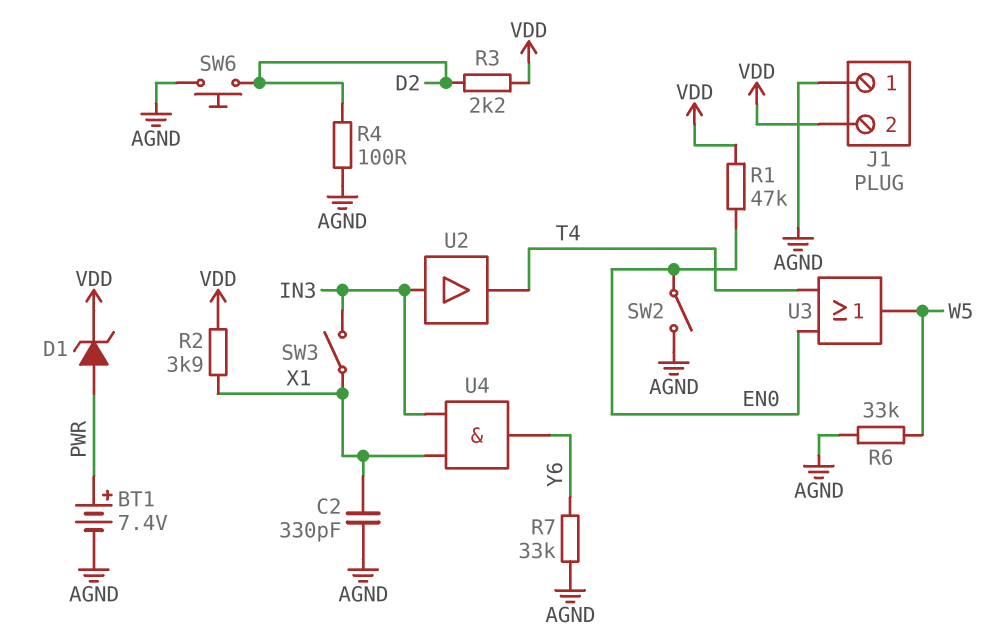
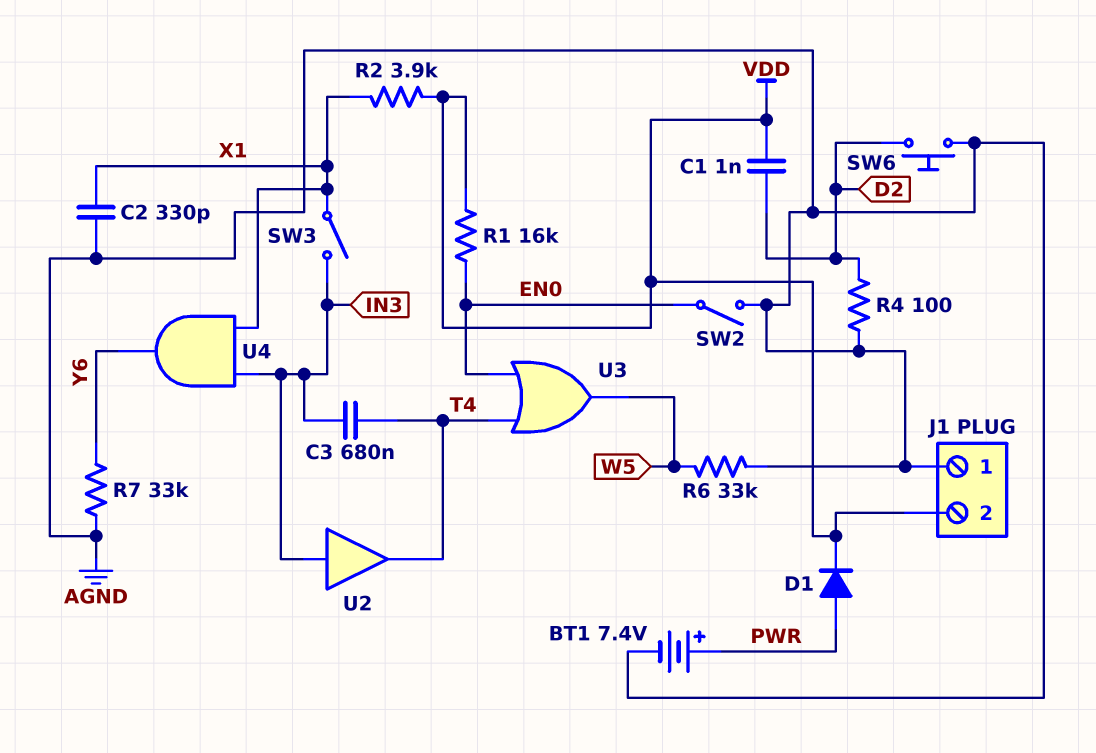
C1: none -> 1nF (D2, VDD)
C3: none -> 680nF (IN3, T4)
D1: zener (A PWR, K VDD) -> diode (A PWR, K VDD)
R1: 47k (EN0, VDD) -> 16k (EN0, VDD)
R3: 2.2k (D2, VDD) -> none

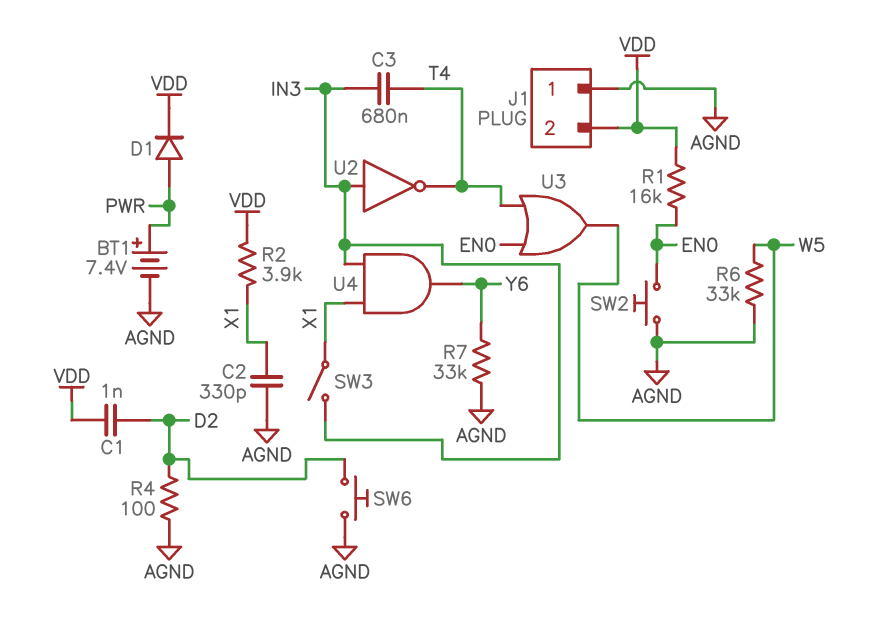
SW2: switch (AGND, EN0) -> button (AGND, EN0)
U2: buffer (in IN3, out T4) -> NOT (in IN3, out T4)

